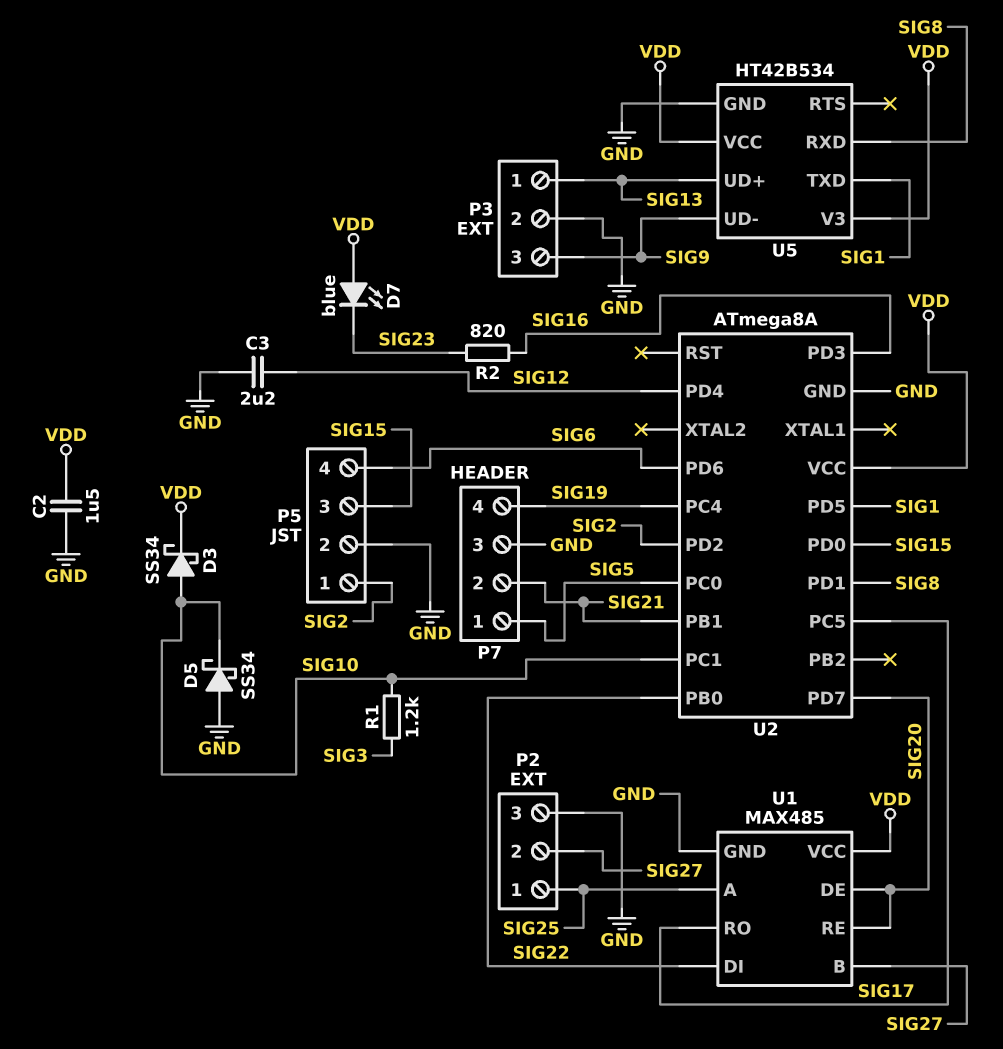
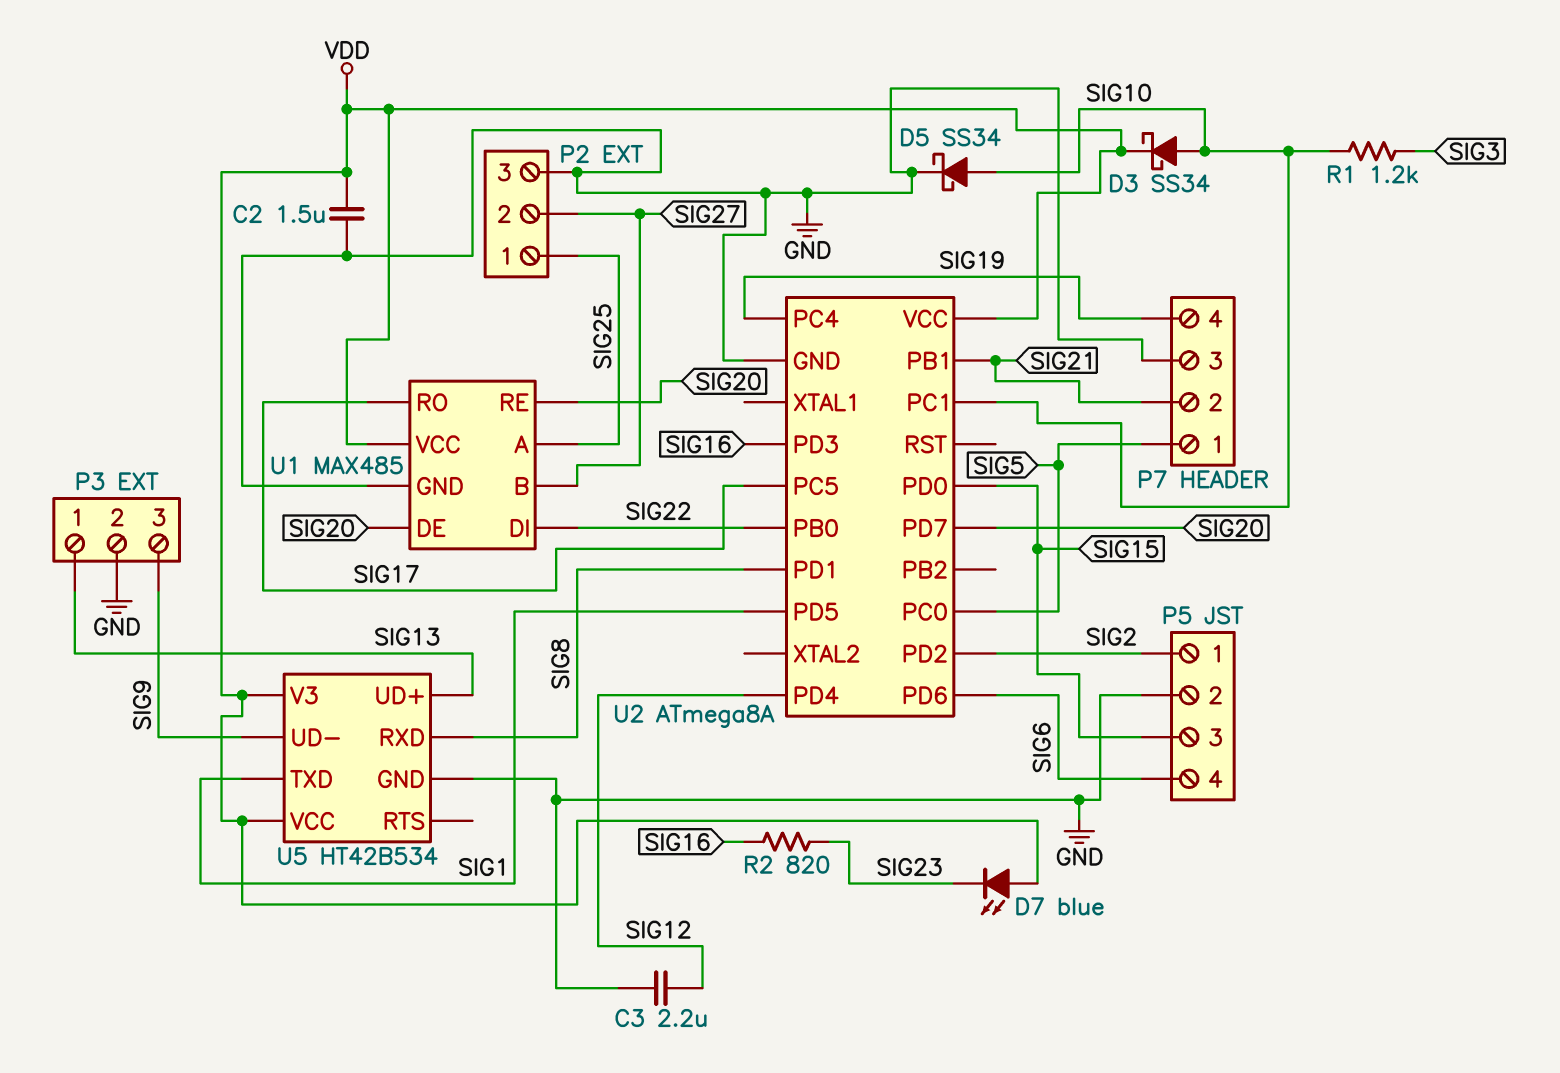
D5: schottky SS34 (A GND, K SIG10) -> schottky SS34 (A SIG10, K GND)

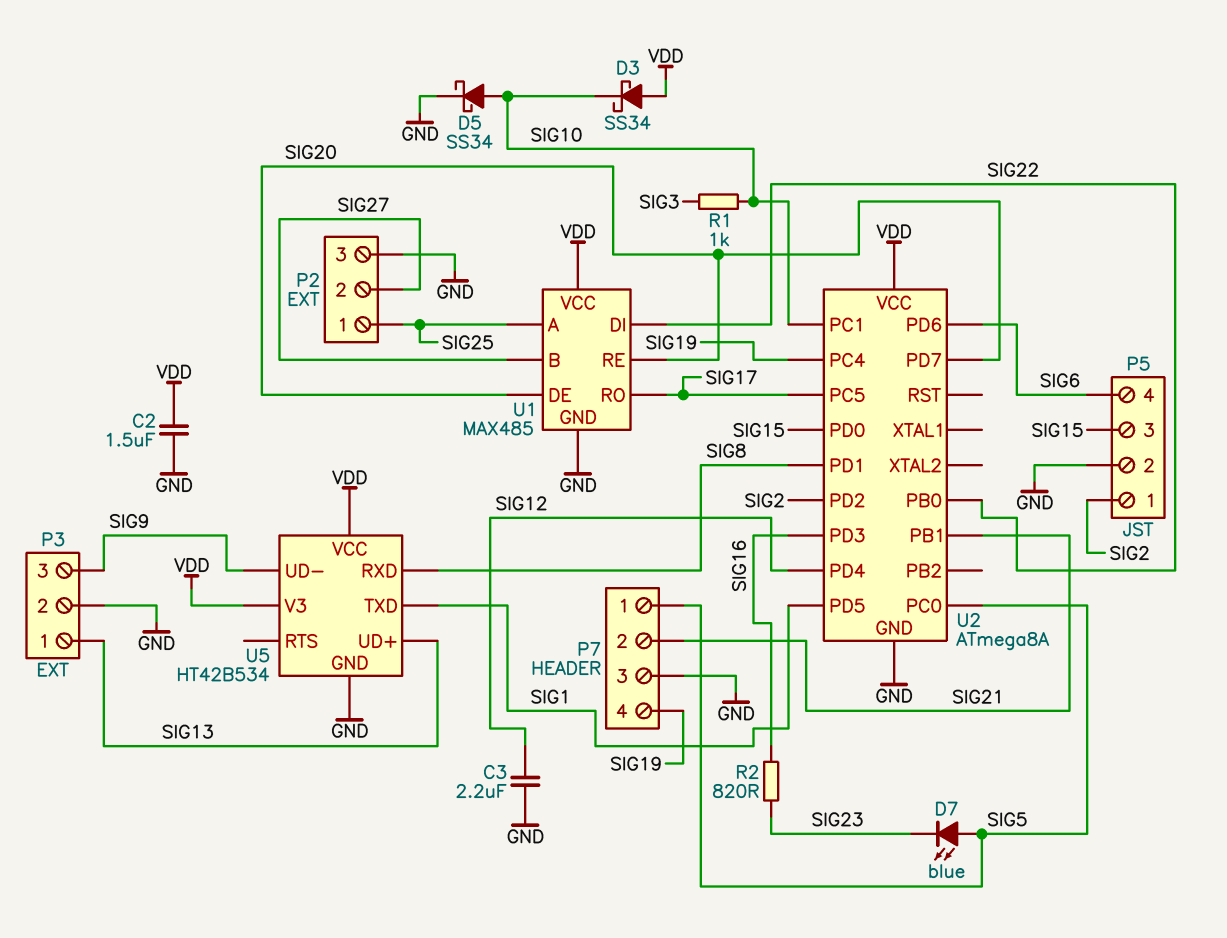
D3: schottky SS34 (A SIG10, K VDD) -> schottky SS34 (A VDD, K SIG10)
D7: LED blue (A VDD, K SIG23) -> LED blue (A SIG5, K SIG23)
R1: 1.2k (SIG3, SIG10) -> 1k (SIG3, SIG10)

